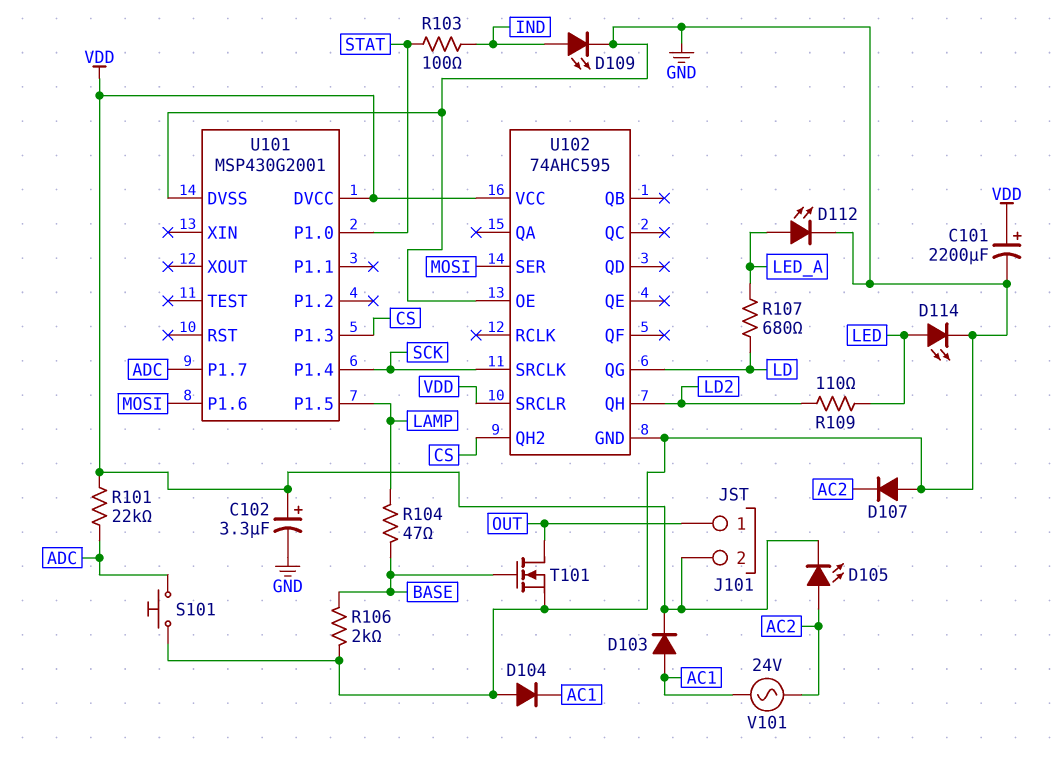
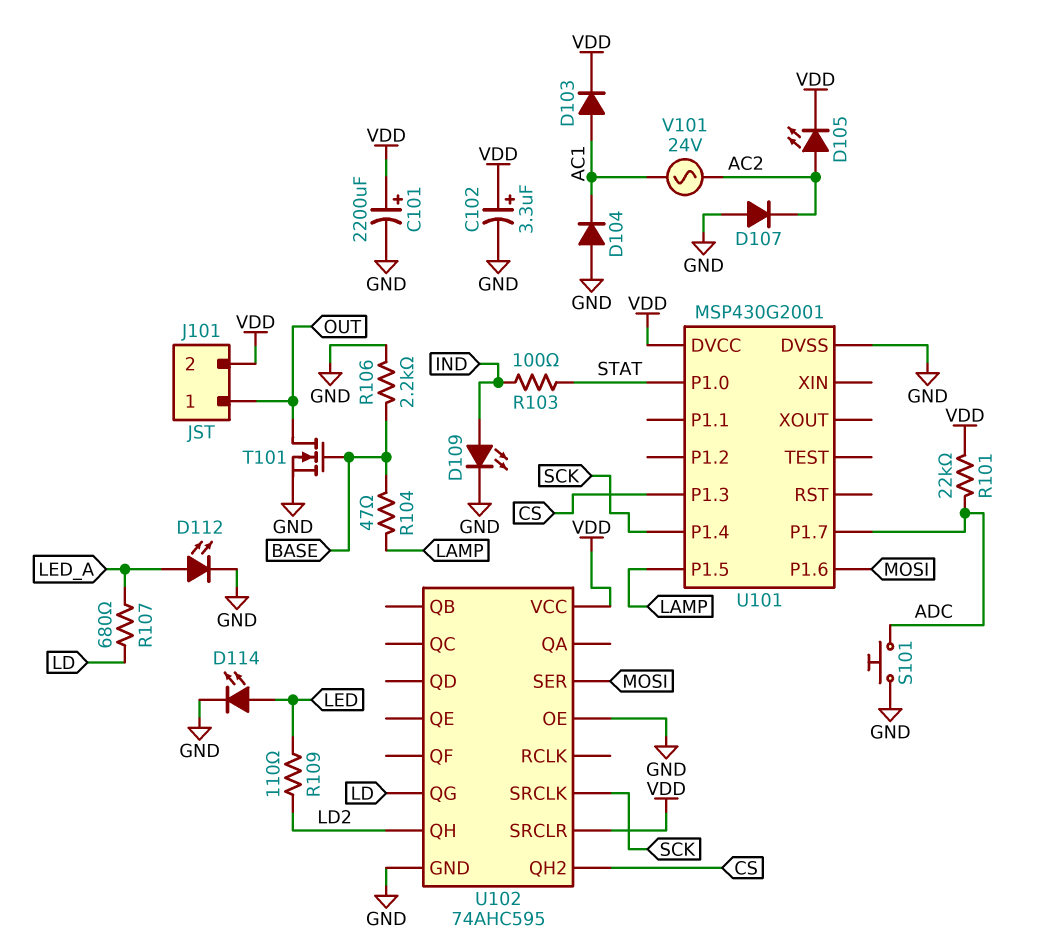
R106: 2k (BASE, GND) -> 2.2k (BASE, GND)

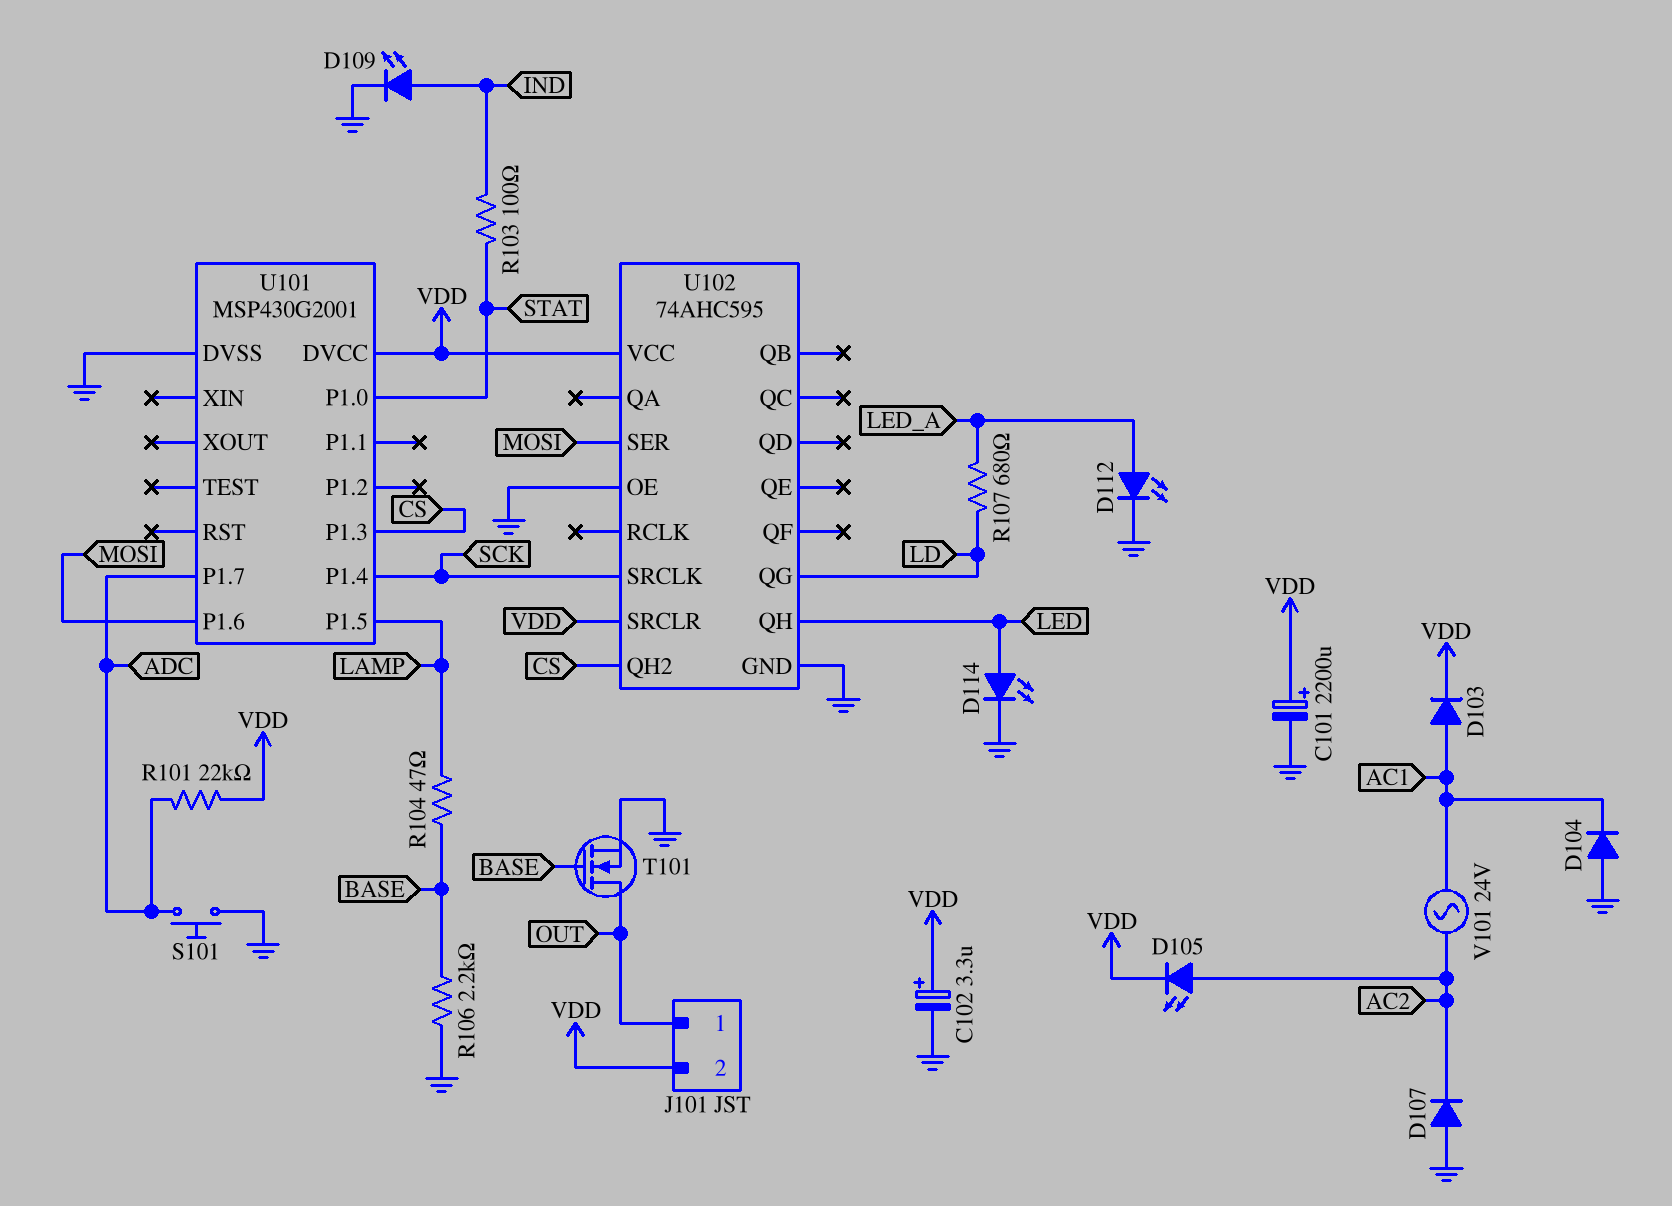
R109: 110 (LD2, LED) -> none
U102 pin QH: LD2 -> LED

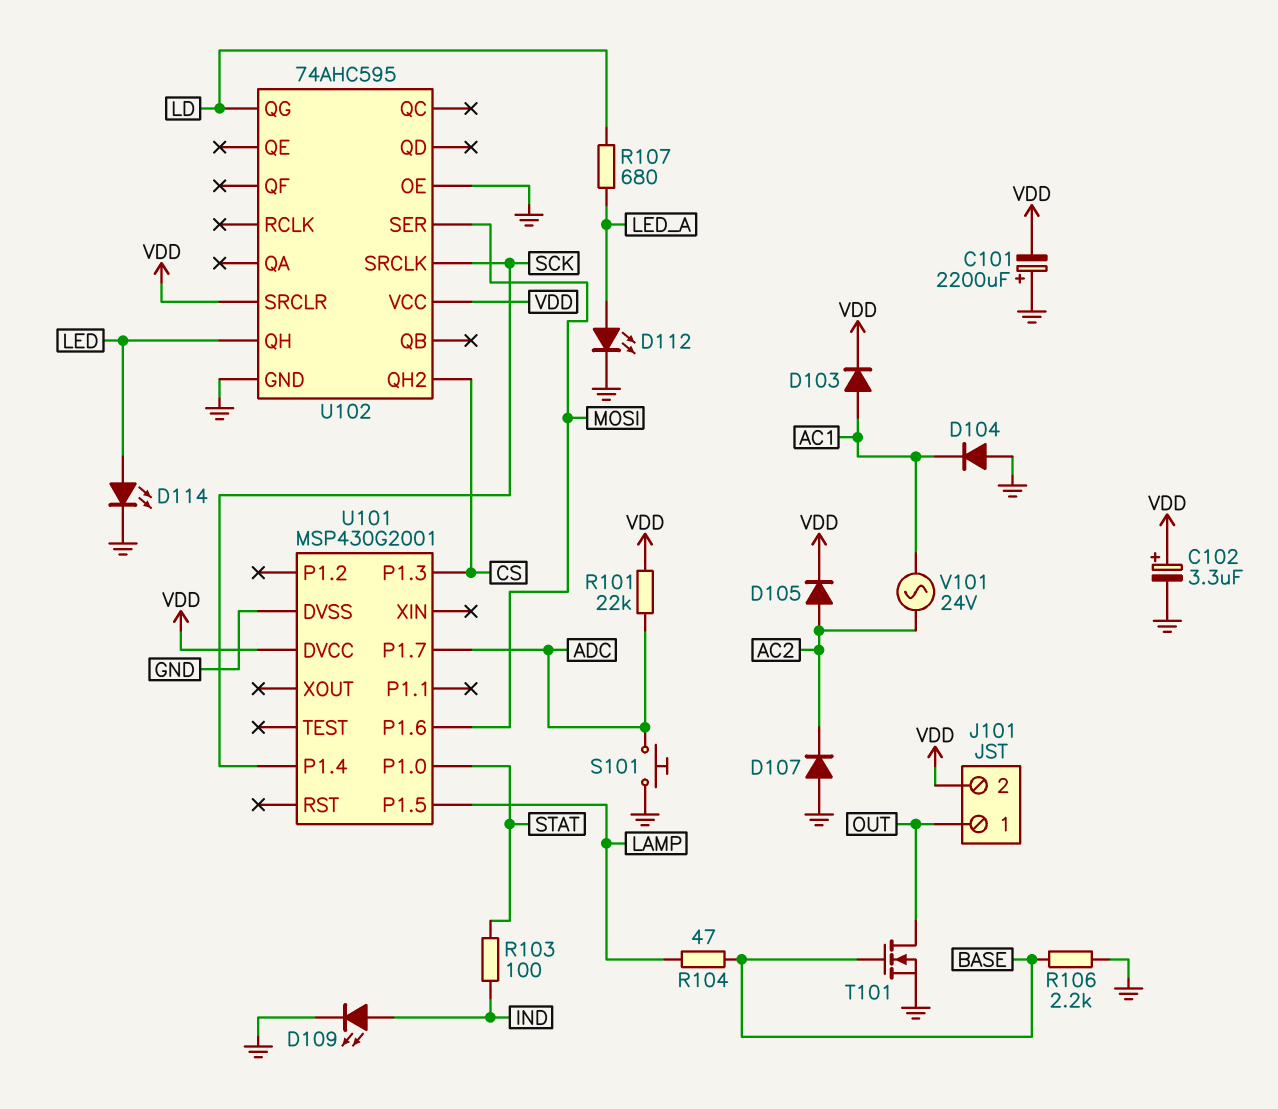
C101: 2200uF (plus VDD, minus GND) -> 2200uF (plus GND, minus VDD)
D105: LED (A AC2, K VDD) -> diode (A AC2, K VDD)

